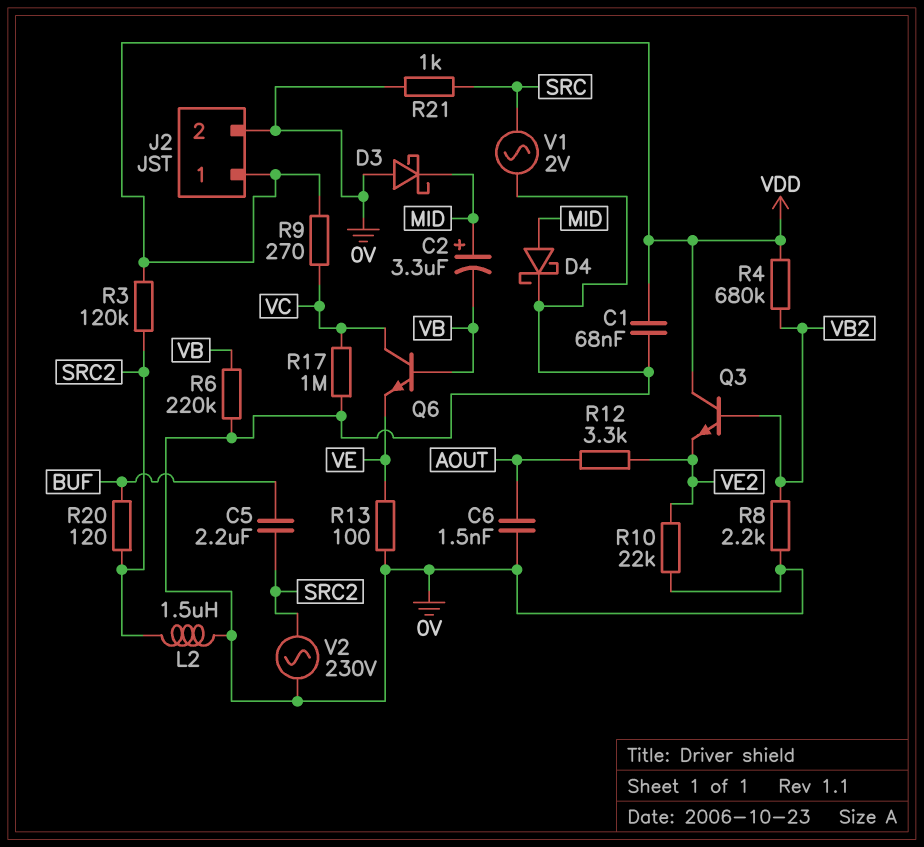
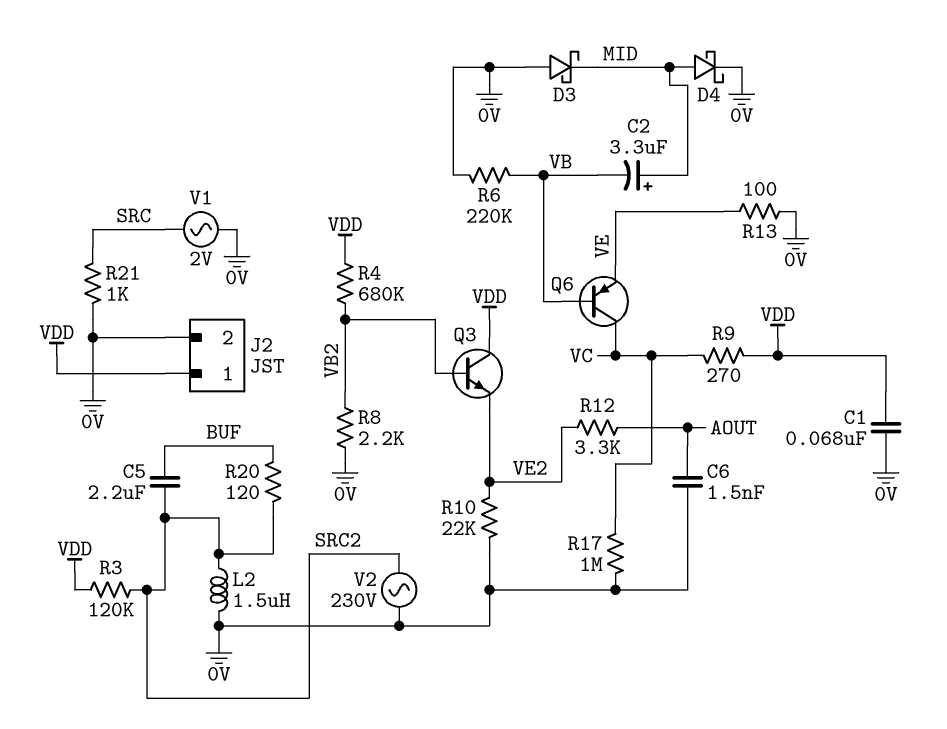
Q6: NPN (B VB, C VC, E VE) -> PNP (B VB, C VC, E VE)

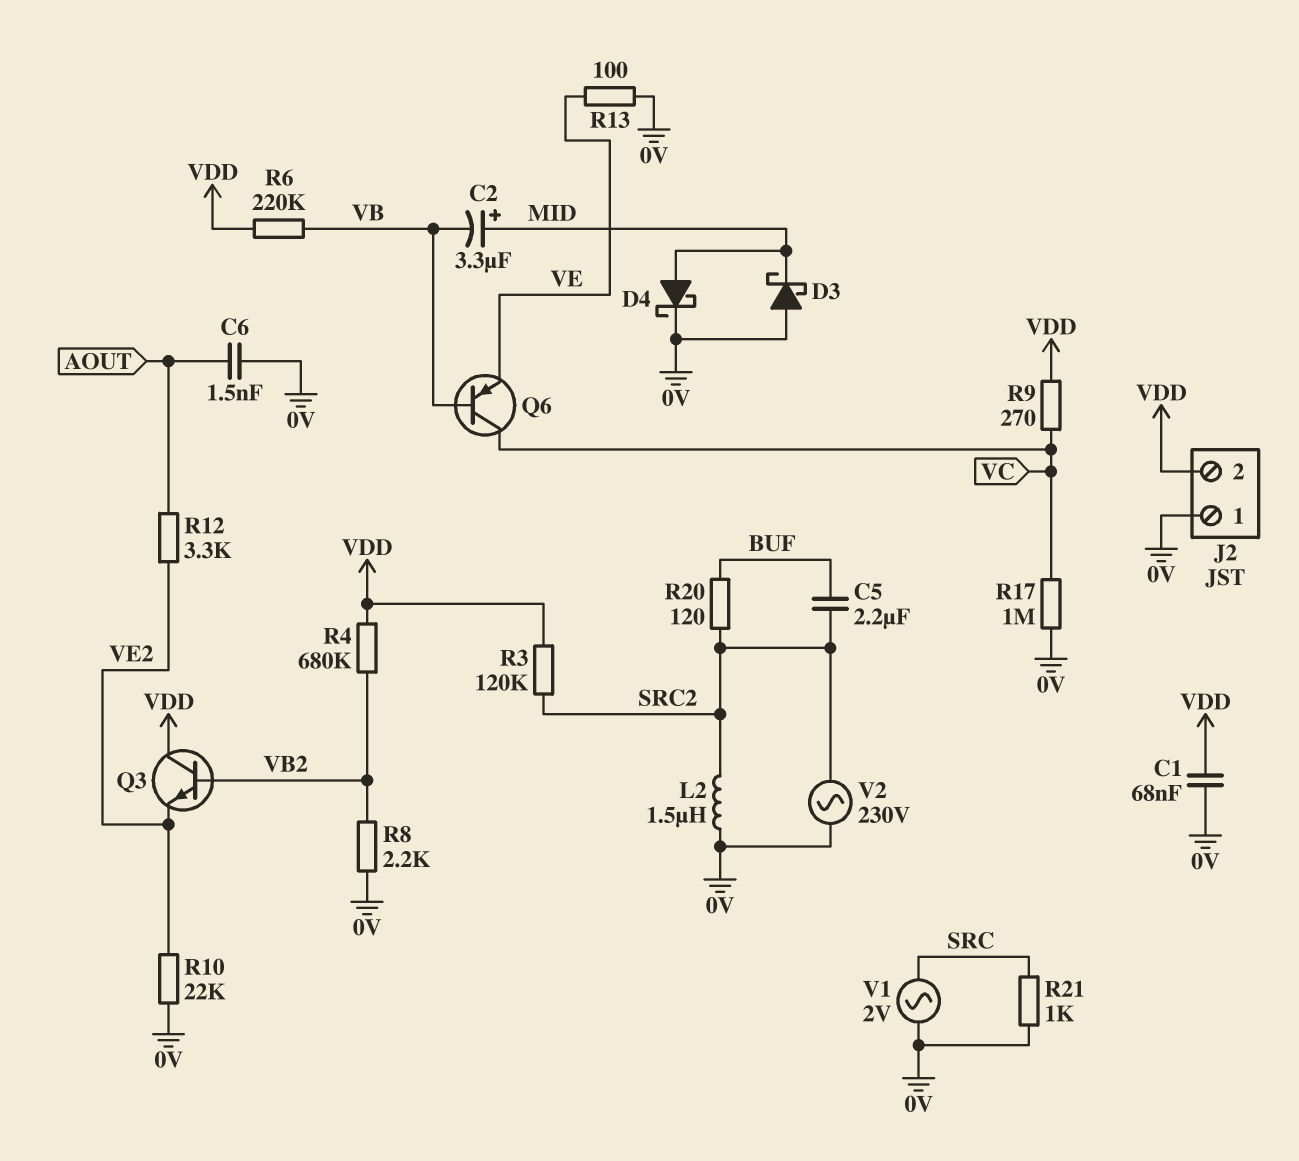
J2 pin 1: VDD -> 0V
J2 pin 2: 0V -> VDD
R6: 220k (0V, VB) -> 220k (VB, VDD)

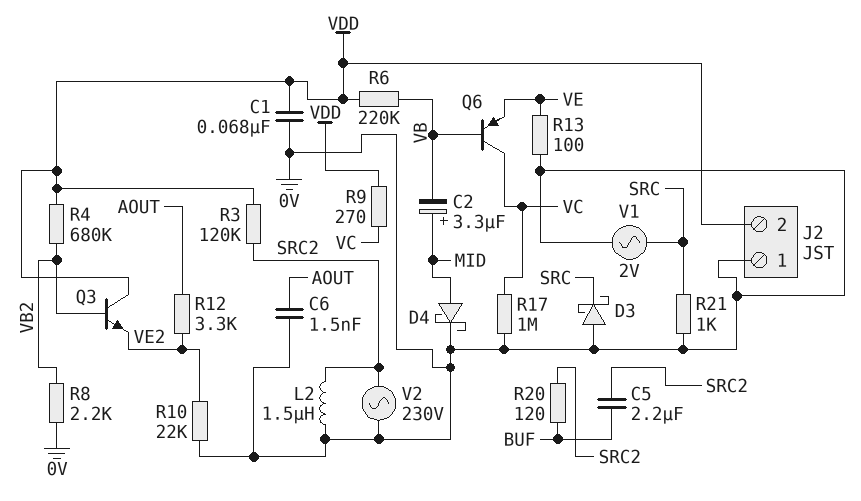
D3: schottky (A 0V, K MID) -> schottky (A 0V, K SRC)

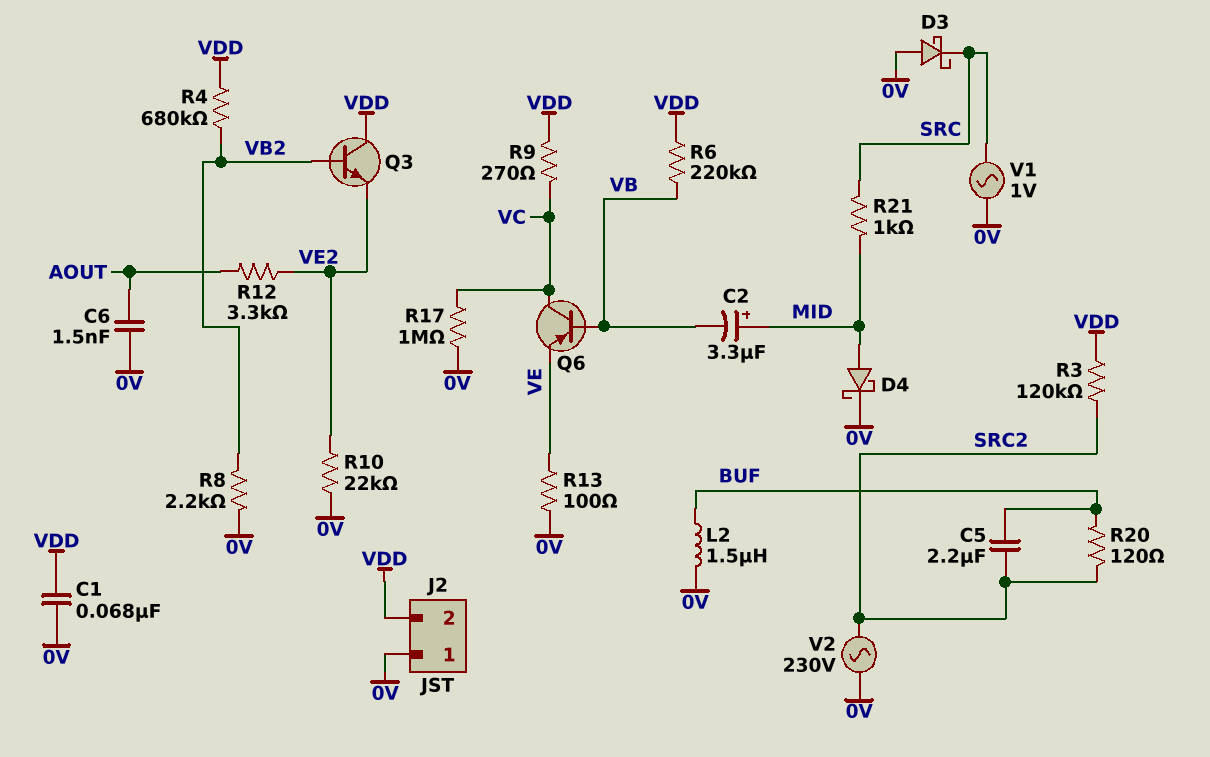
L2: 1.5uH (0V, SRC2) -> 1.5uH (0V, BUF)
R21: 1k (0V, SRC) -> 1k (MID, SRC)
V1: AC 2V (0V, SRC) -> AC 1V (0V, SRC)

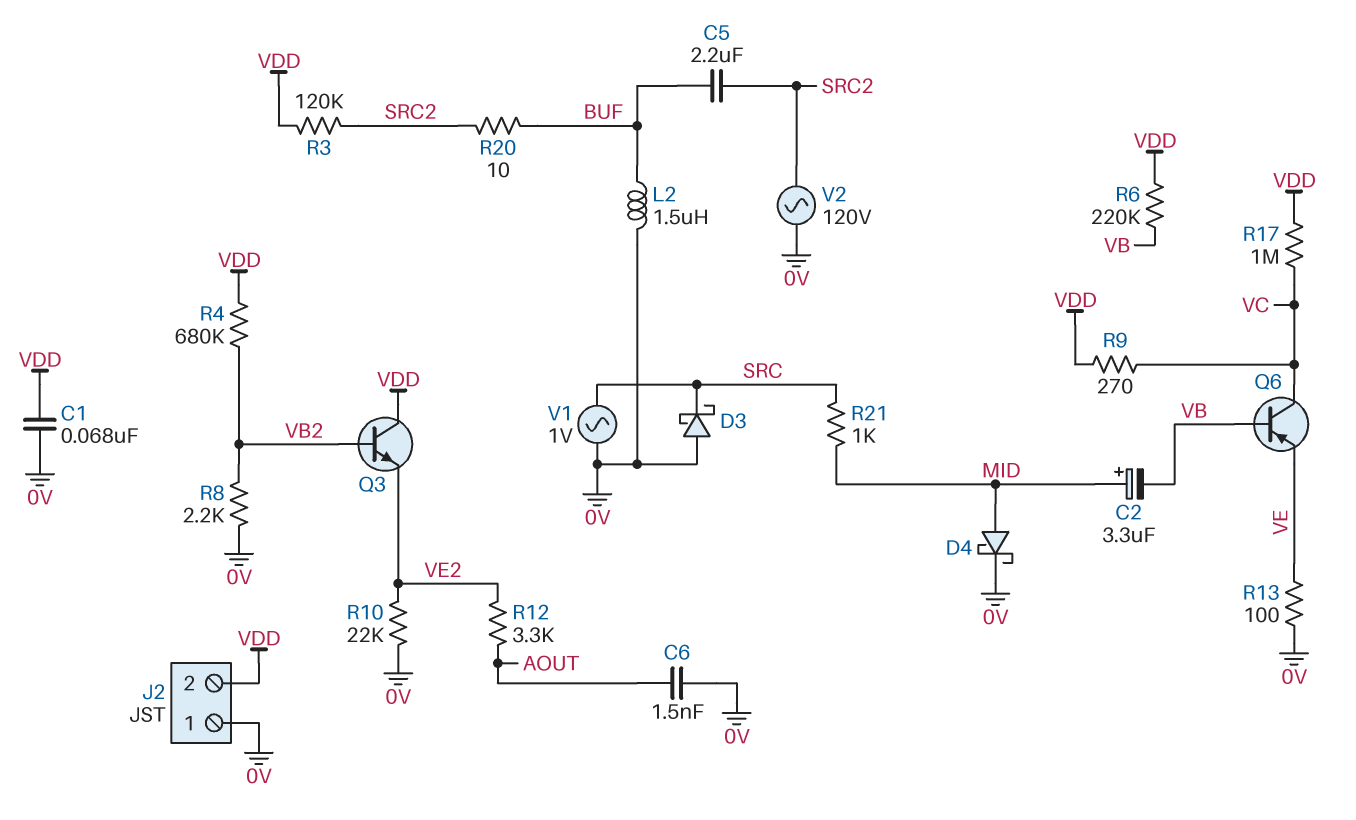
R17: 1M (0V, VC) -> 1M (VC, VDD)
R20: 120 (BUF, SRC2) -> 10 (BUF, SRC2)
V2: AC 230V (0V, SRC2) -> AC 120V (0V, SRC2)

